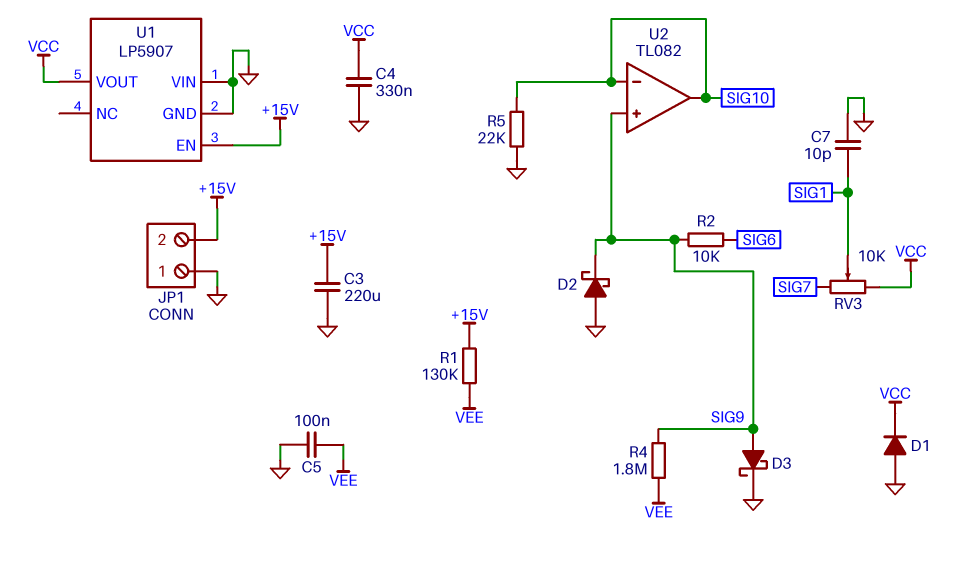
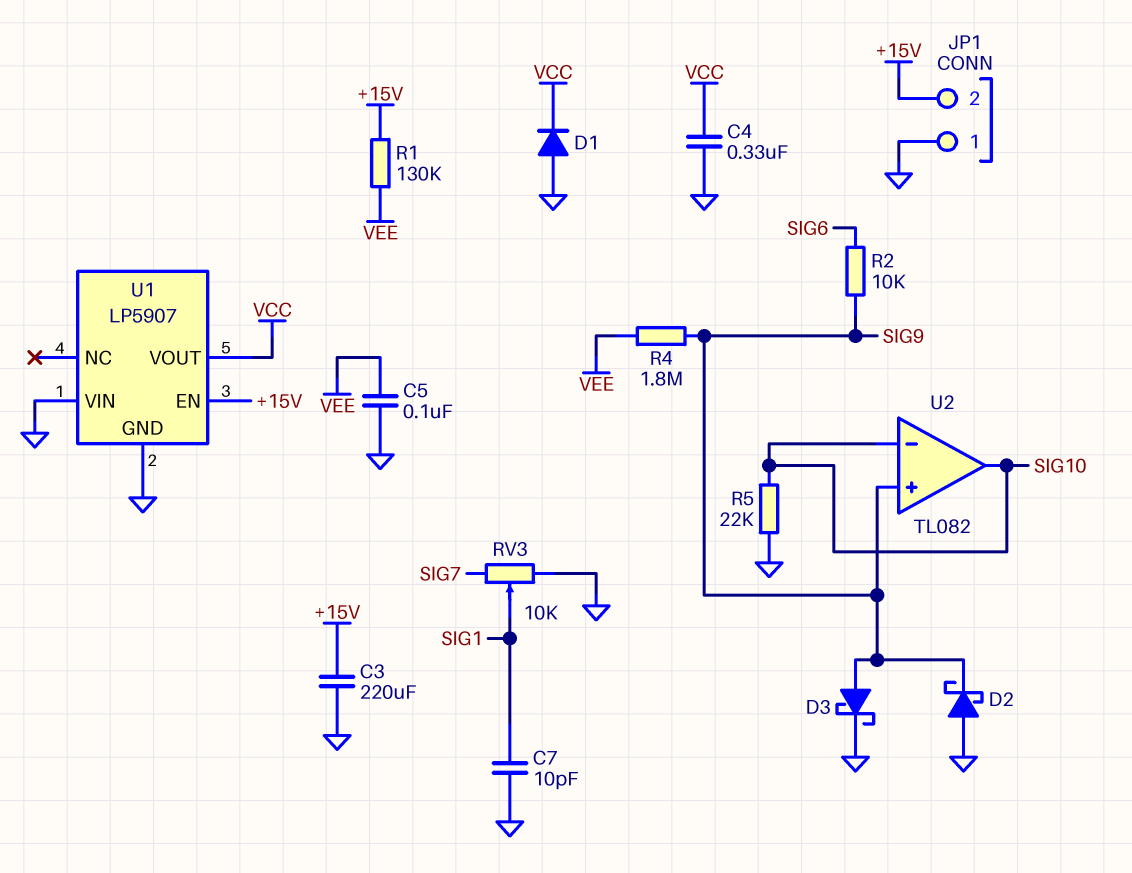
RV3: 10k (SIG7, VCC, wiper SIG1) -> 10k (GND, SIG7, wiper SIG1)

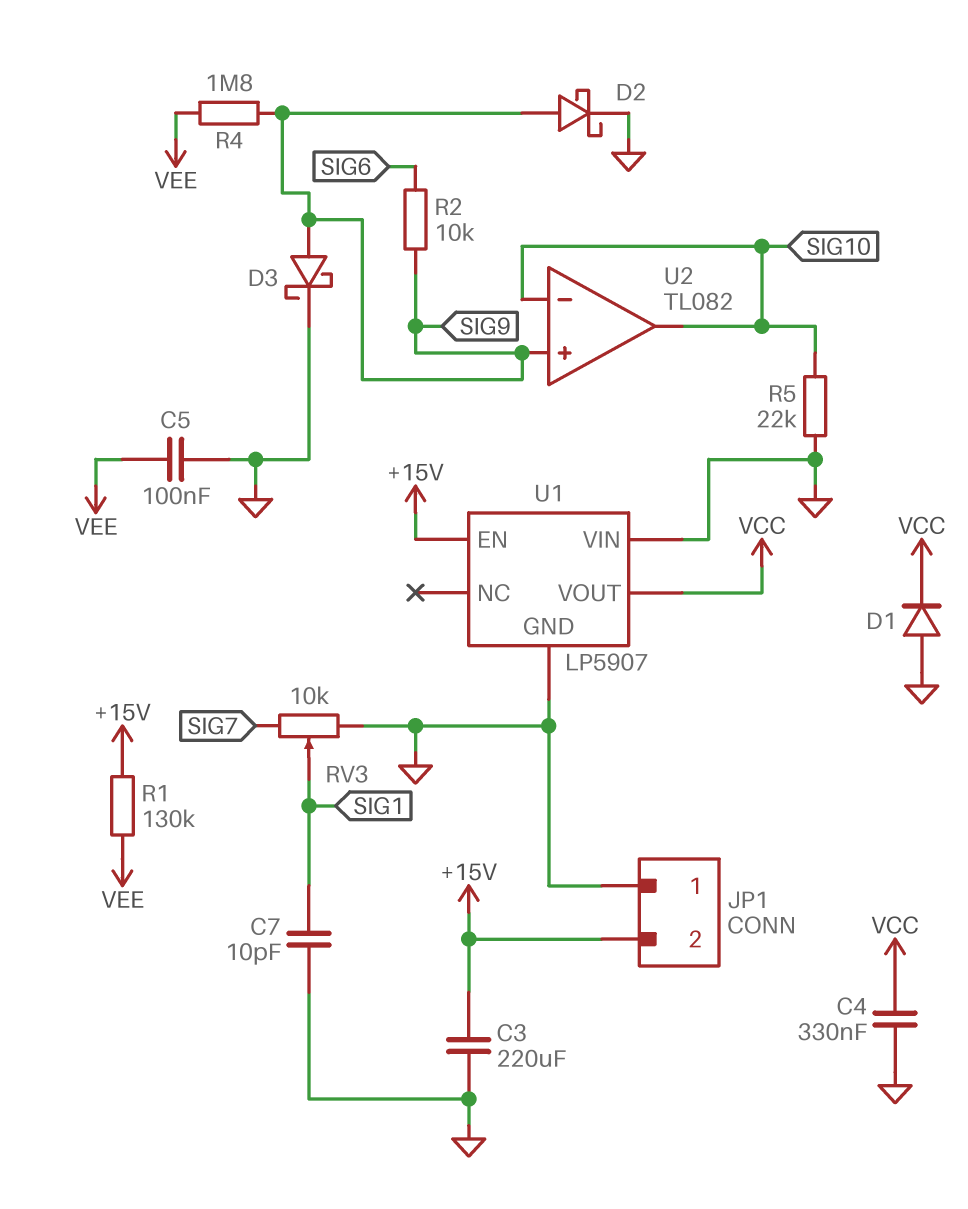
D2: schottky (A GND, K SIG9) -> schottky (A SIG9, K GND)

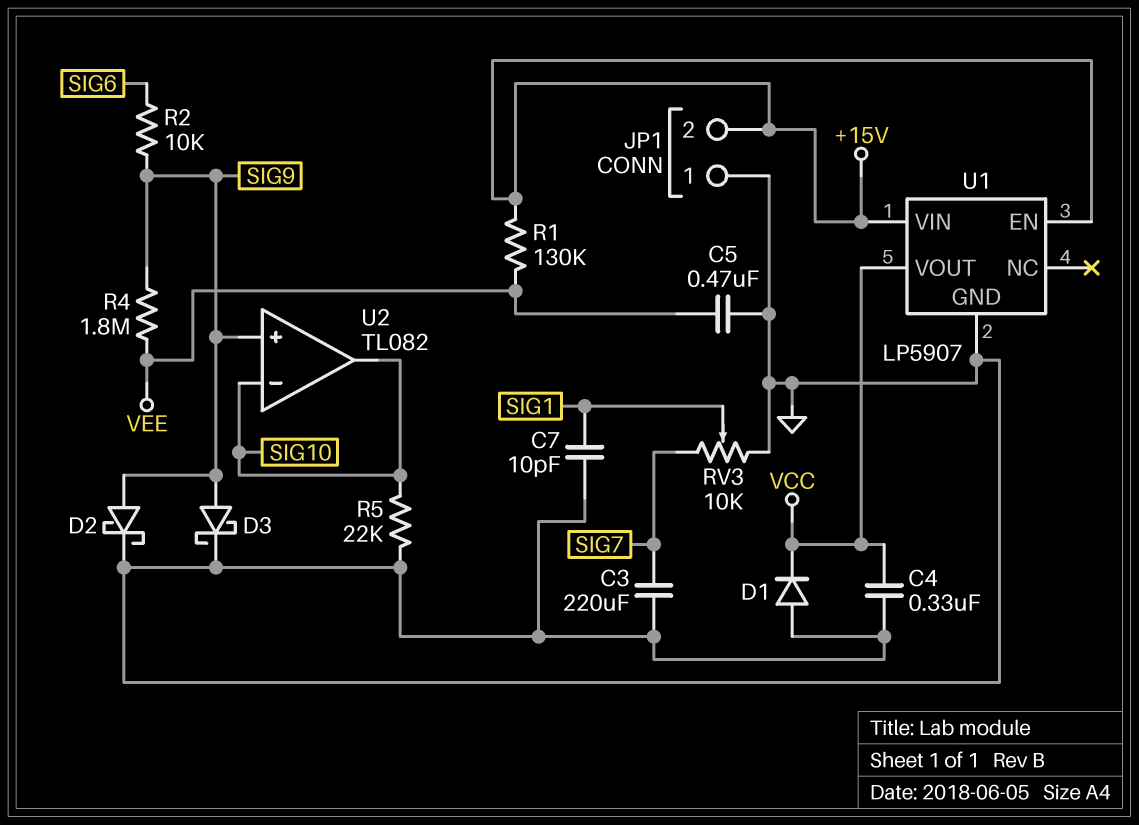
C3: 220uF (+15V, GND) -> 220uF (GND, SIG7)
C5: 100nF (GND, VEE) -> 470nF (GND, VEE)
U1 pin VIN: GND -> +15V

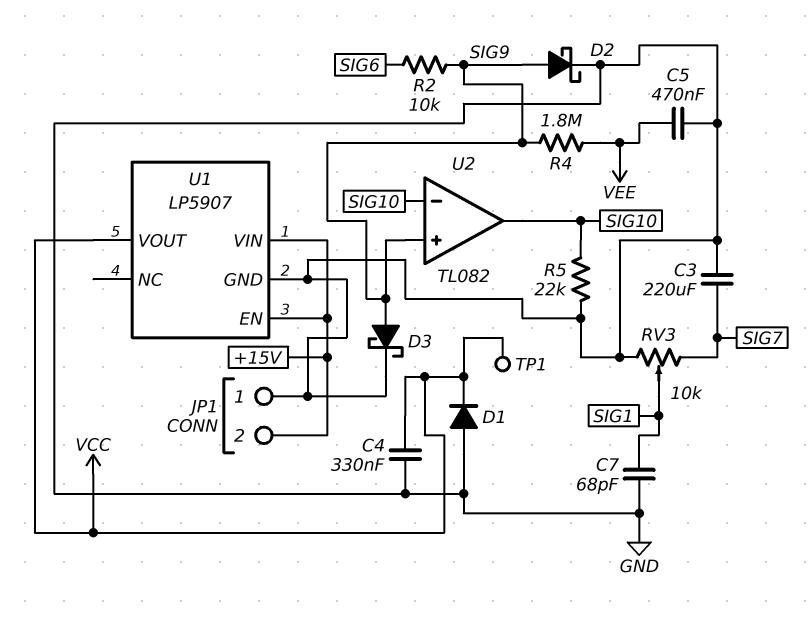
C7: 10pF (GND, SIG1) -> 68pF (GND, SIG1)
R1: 130k (+15V, VEE) -> none
TP1: none -> test point (VCC)

